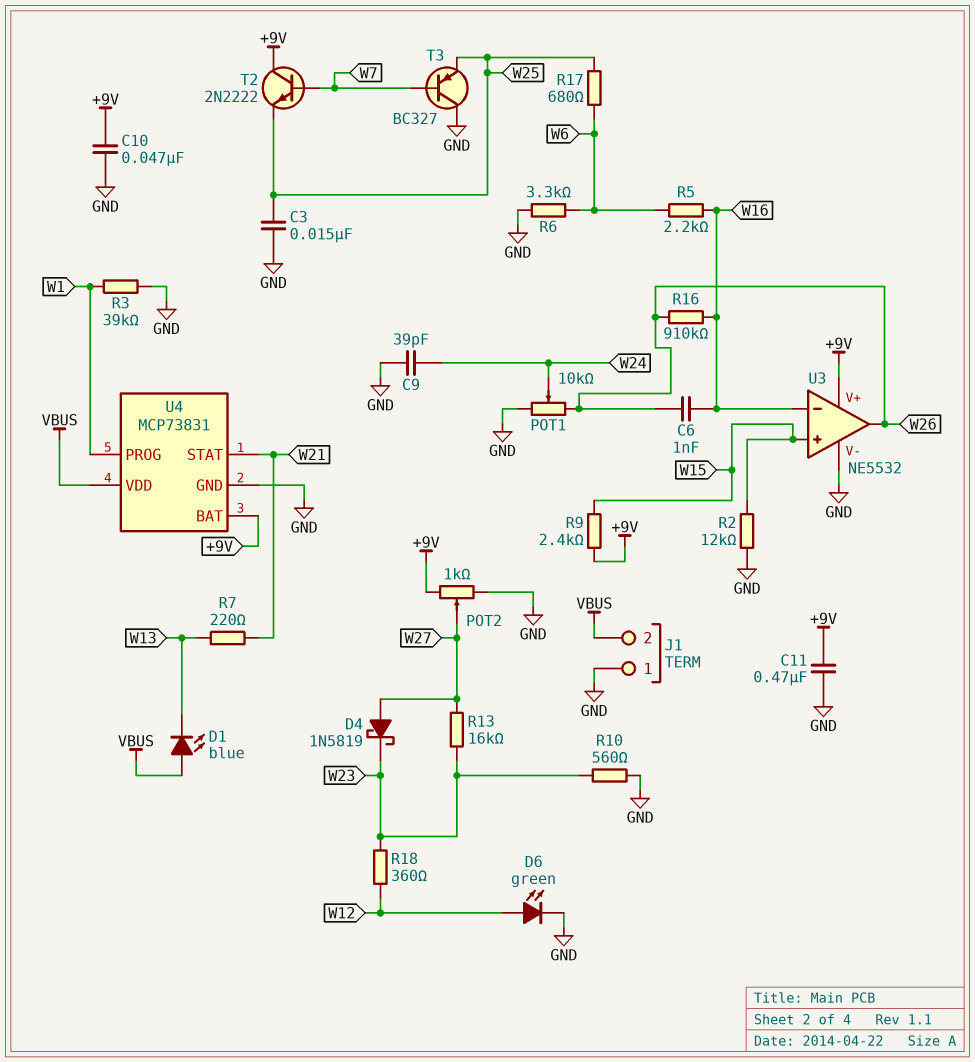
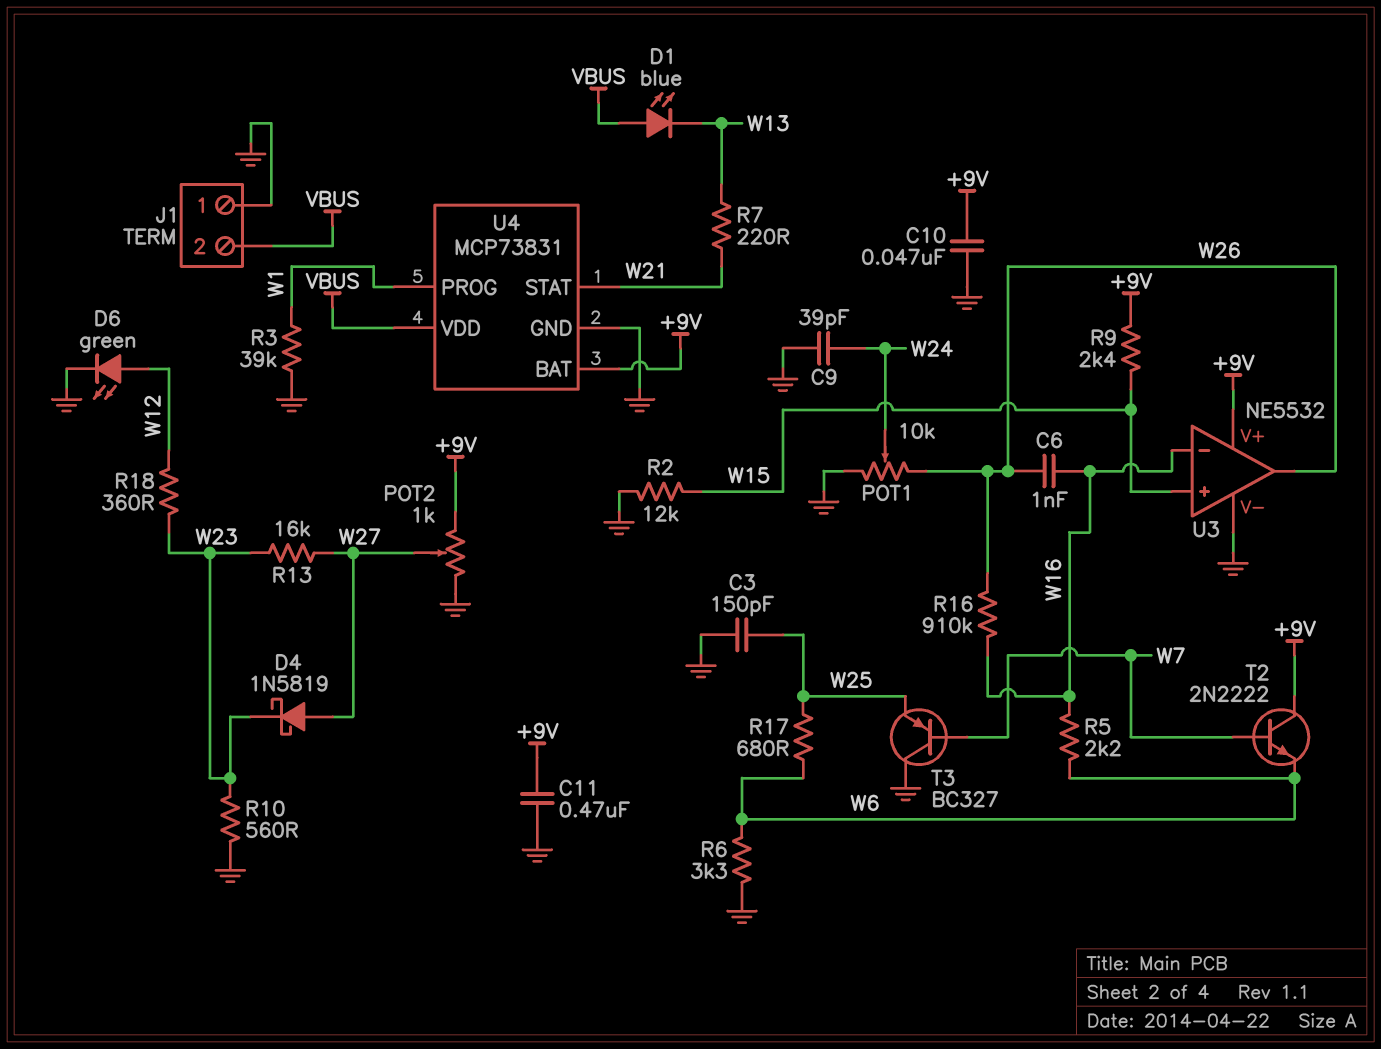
C3: 15nF (GND, W25) -> 150pF (GND, W25)
T2: NPN 2N2222 (B W7, C +9V, E W25) -> NPN 2N2222 (B W7, C +9V, E W6)

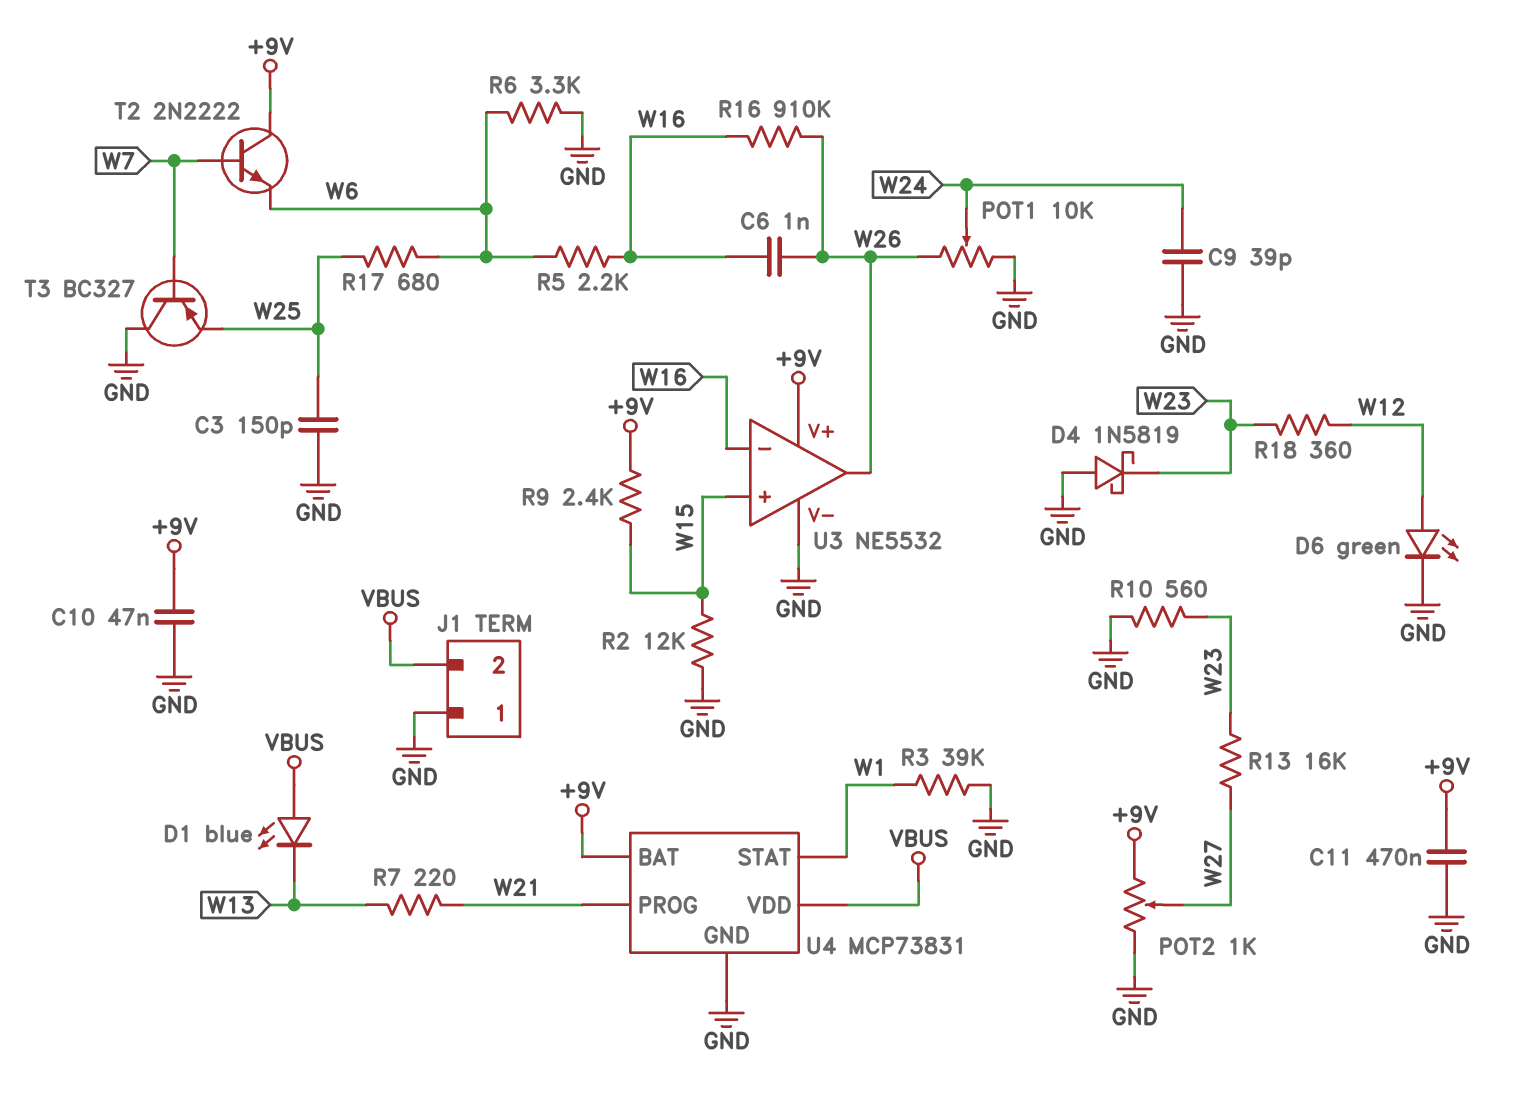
D4: schottky 1N5819 (A W27, K W23) -> schottky 1N5819 (A GND, K W23)
U4 pin PROG: W1 -> W21
U4 pin STAT: W21 -> W1

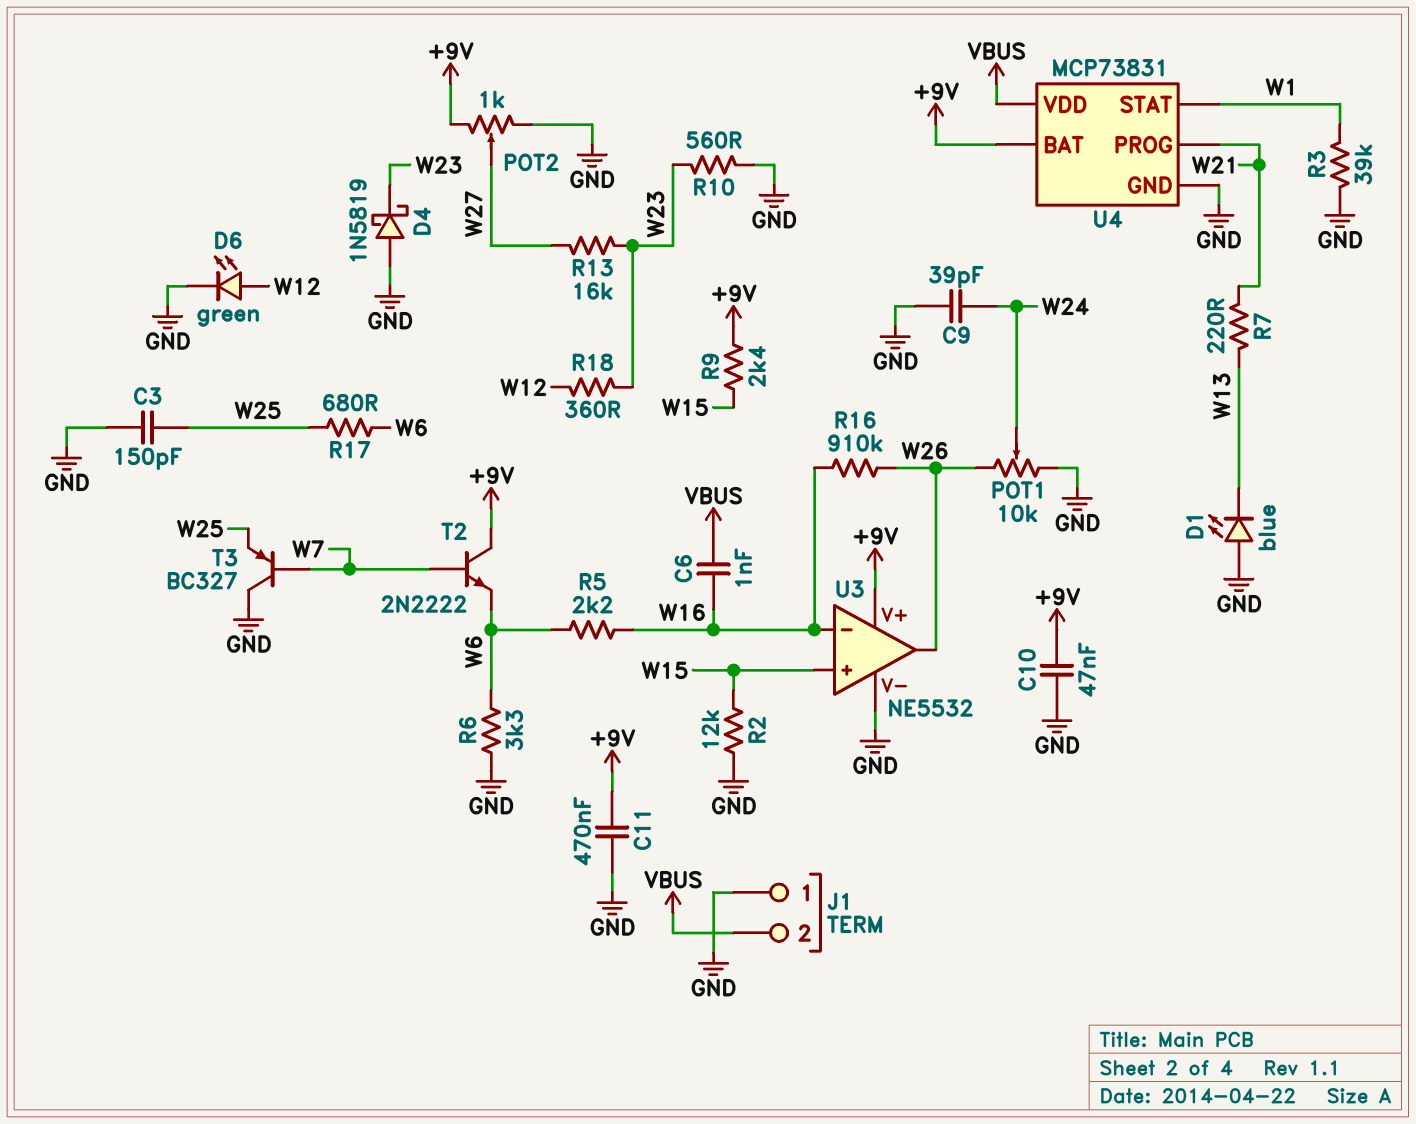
C6: 1nF (W16, W26) -> 1nF (VBUS, W16)
D1: LED blue (A VBUS, K W13) -> LED blue (A GND, K W13)

